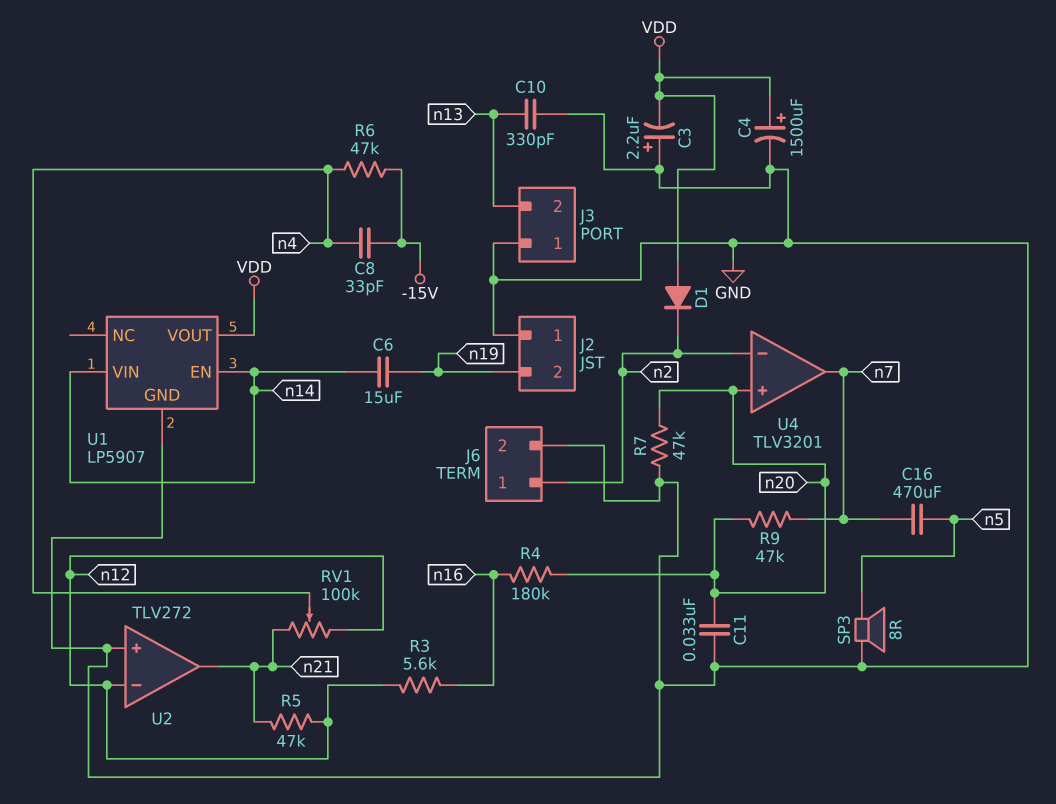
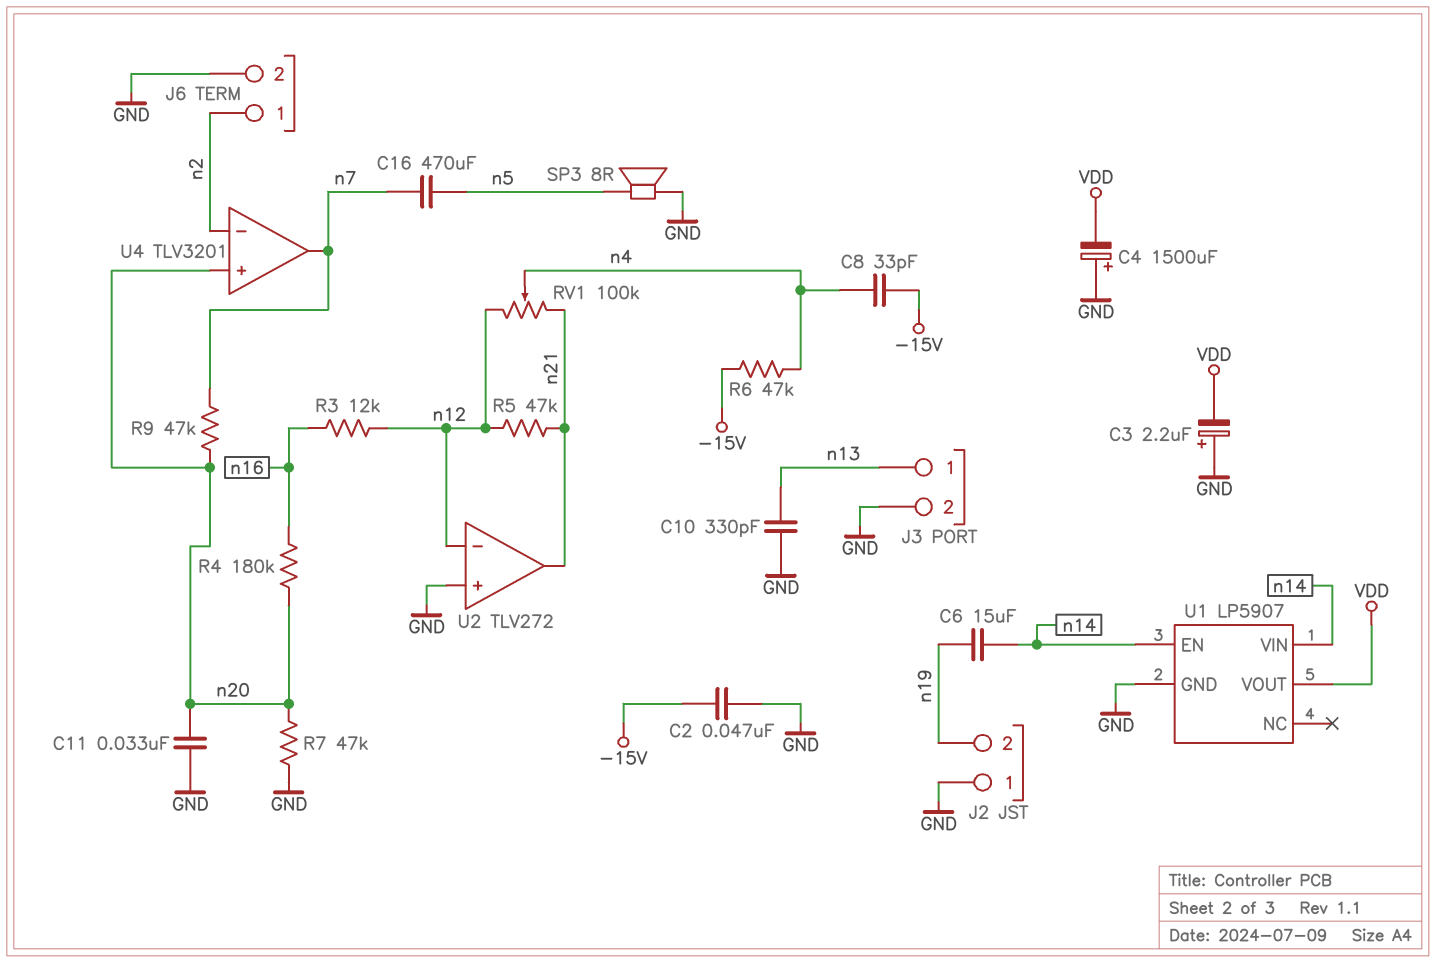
C2: none -> 47nF (-15V, GND)
C4: 1500uF (plus VDD, minus GND) -> 1500uF (plus GND, minus VDD)
D1: diode (A VDD, K n2) -> none
J3 pin 1: GND -> n13
J3 pin 2: n13 -> GND
R3: 5.6k (n12, n16) -> 12k (n12, n16)

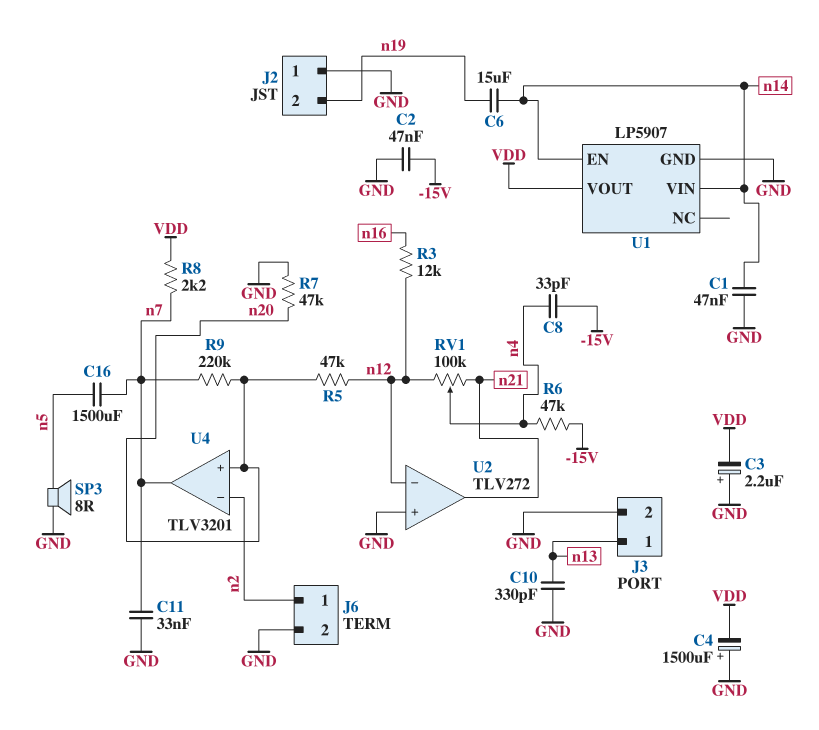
C1: none -> 47nF (GND, n14)
C11: 33nF (GND, n20) -> 33nF (GND, n7)
C16: 470uF (n5, n7) -> 1500uF (n5, n7)
R4: 180k (n16, n20) -> none
R5: 47k (n12, n21) -> 47k (n12, n20)
R8: none -> 2.2k (VDD, n7)
R9: 47k (n7, n20) -> 220k (n7, n20)

